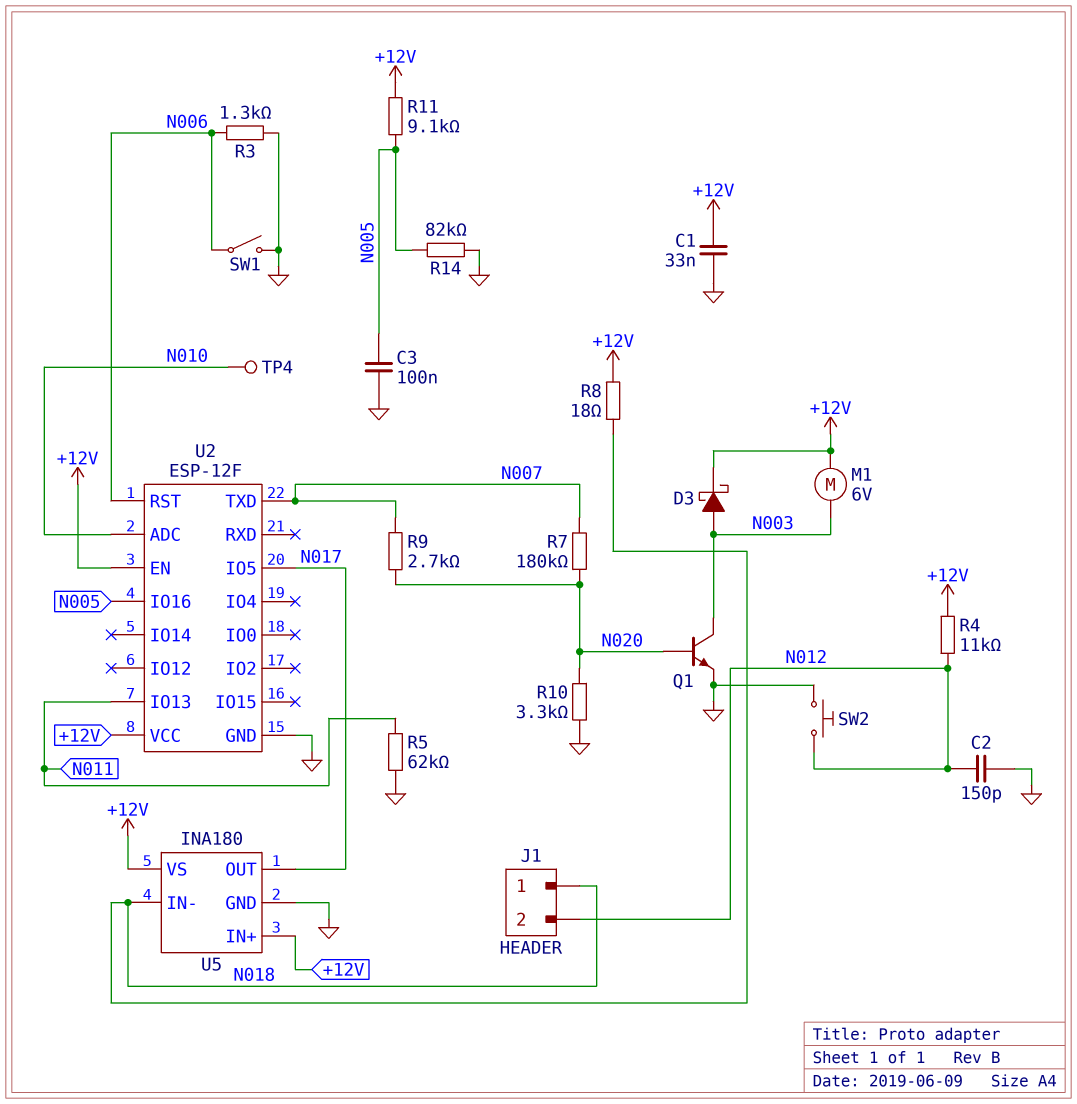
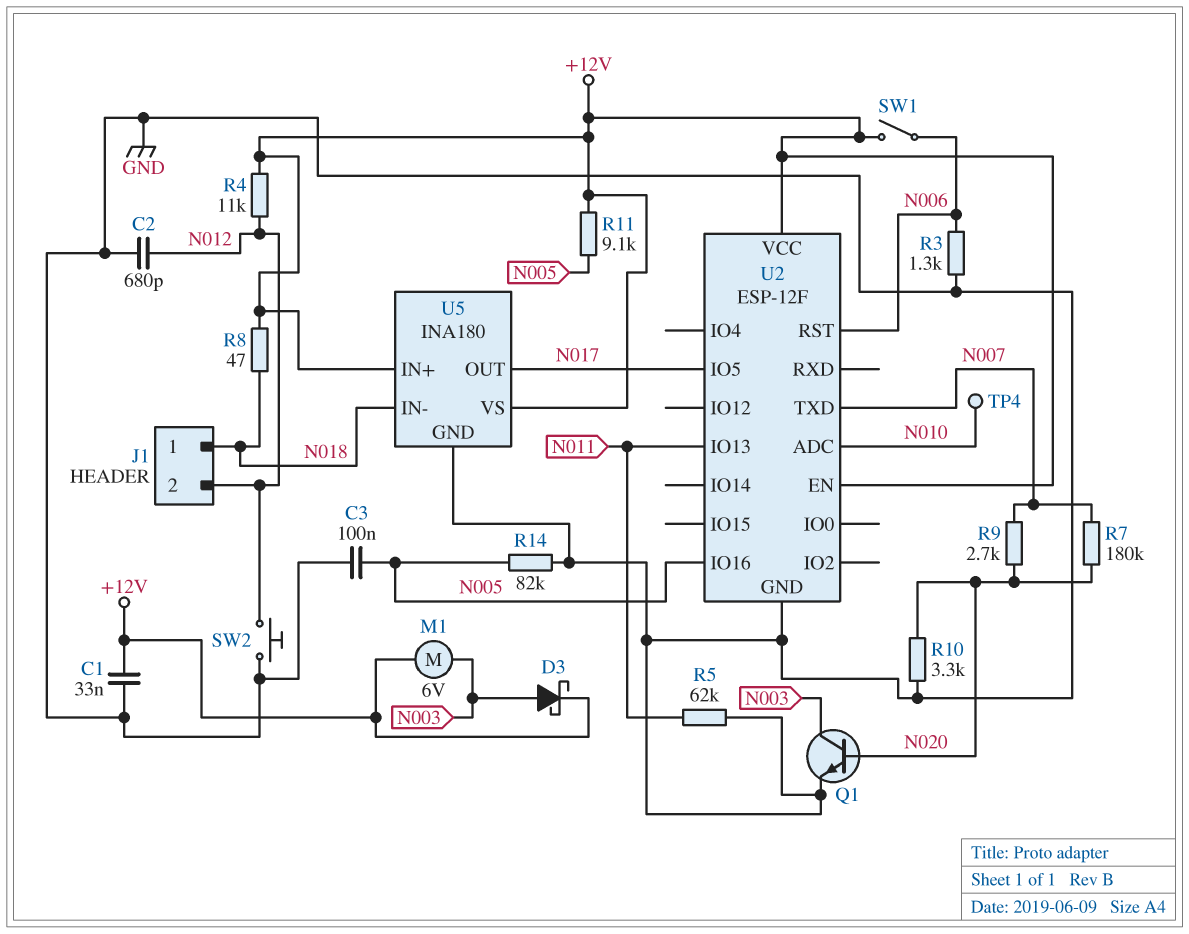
C2: 150pF (GND, N012) -> 680pF (GND, N012)
R8: 18 (+12V, N018) -> 47 (+12V, N018)
SW1: switch (GND, N006) -> switch (+12V, N006)

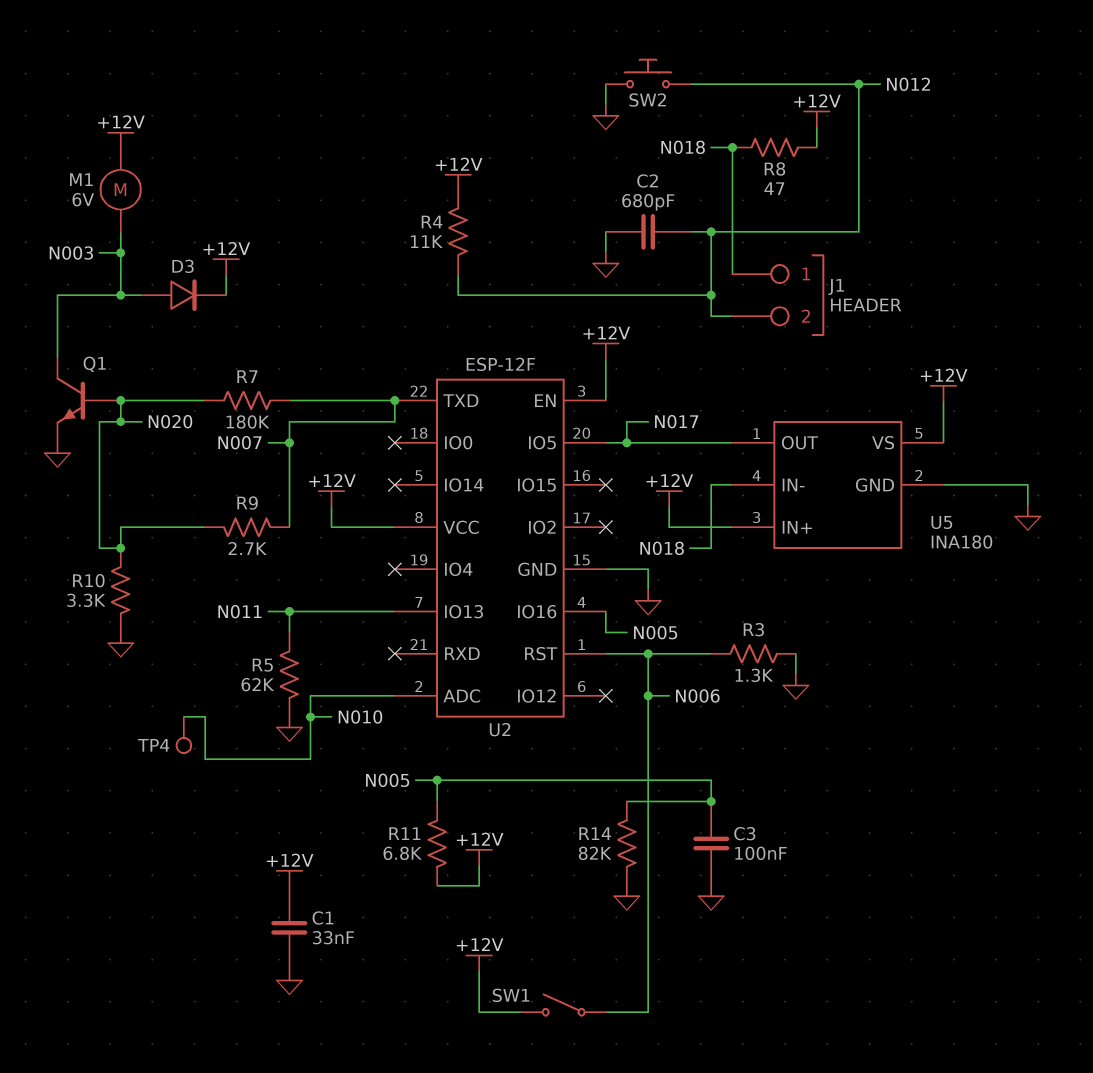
D3: schottky (A N003, K +12V) -> diode (A N003, K +12V)
R11: 9.1k (+12V, N005) -> 6.8k (+12V, N005)

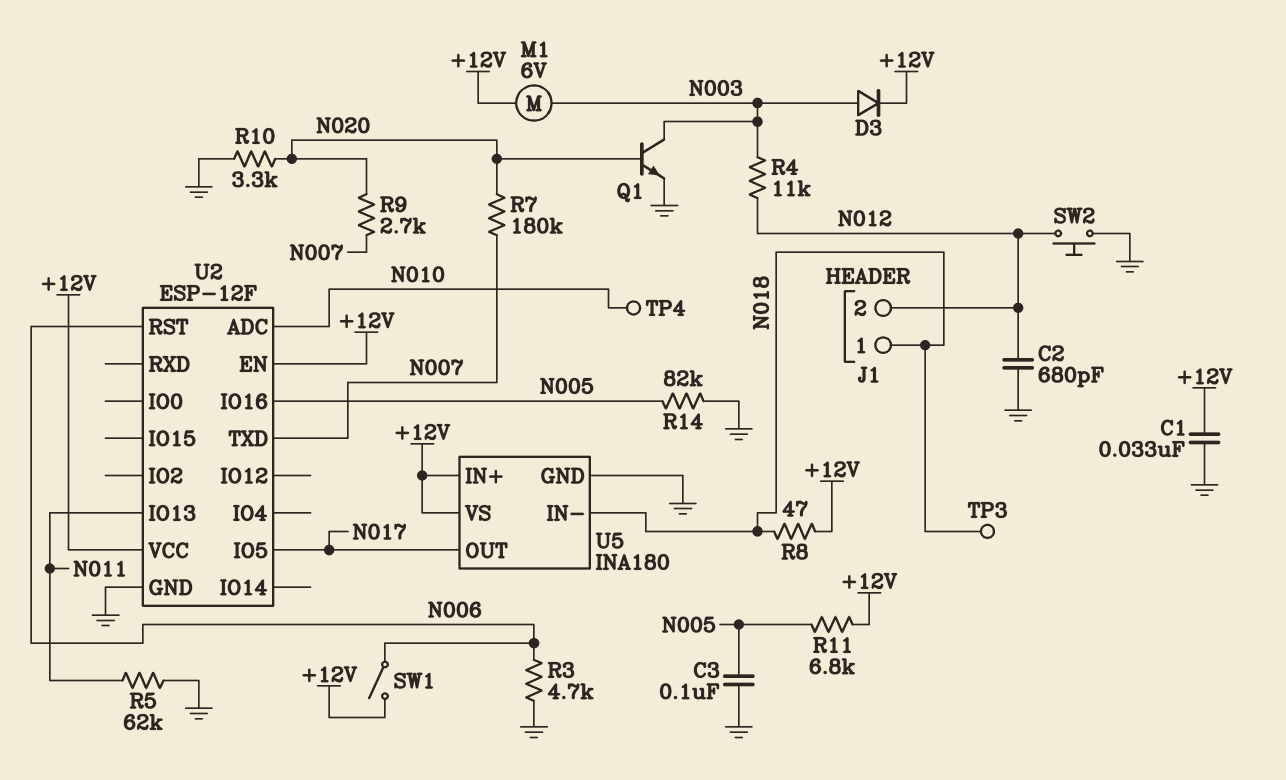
R3: 1.3k (GND, N006) -> 4.7k (GND, N006)
R4: 11k (+12V, N012) -> 11k (N003, N012)
TP3: none -> test point (N018)

